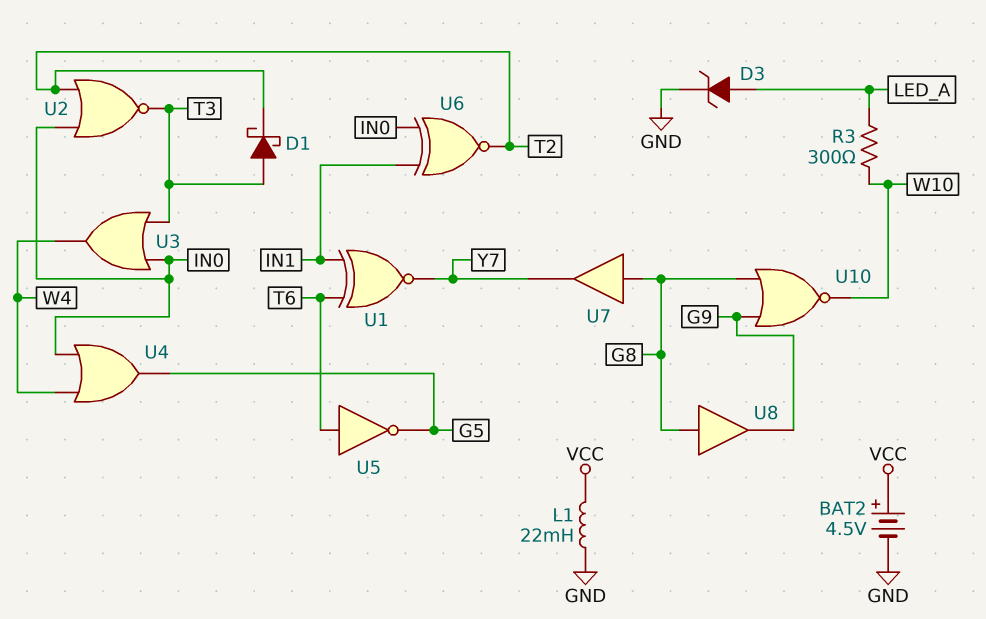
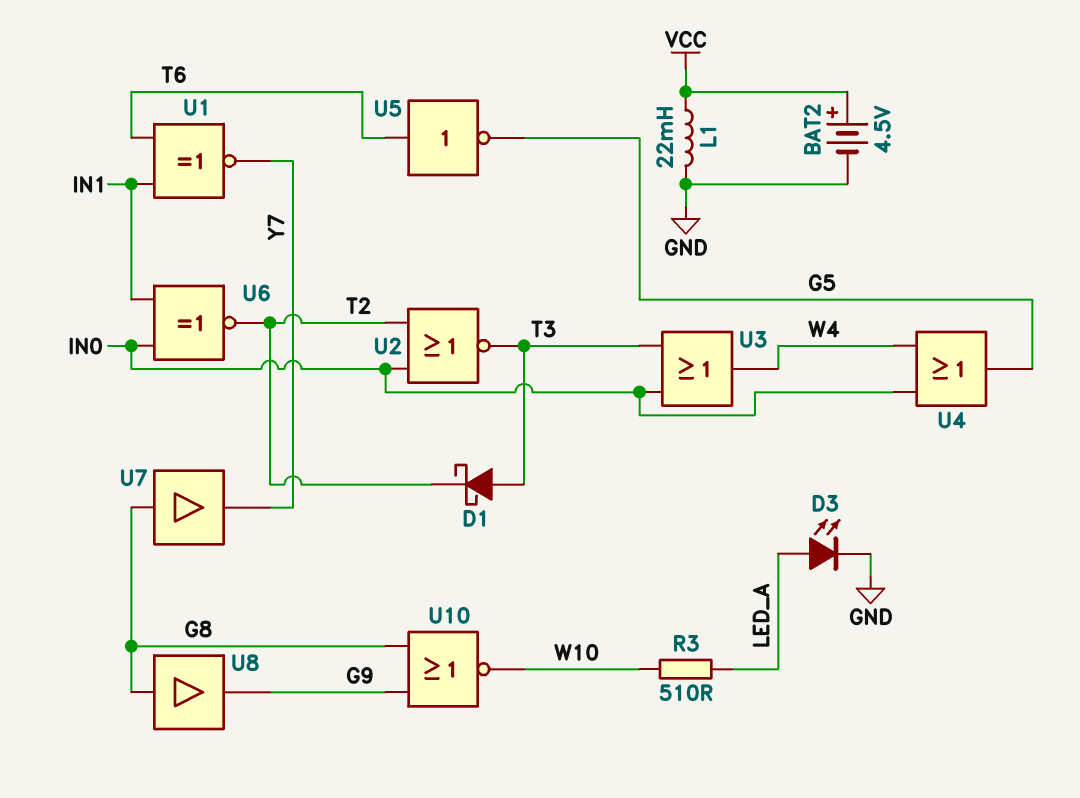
D3: zener (A LED_A, K GND) -> LED (A LED_A, K GND)
R3: 300 (LED_A, W10) -> 510 (LED_A, W10)

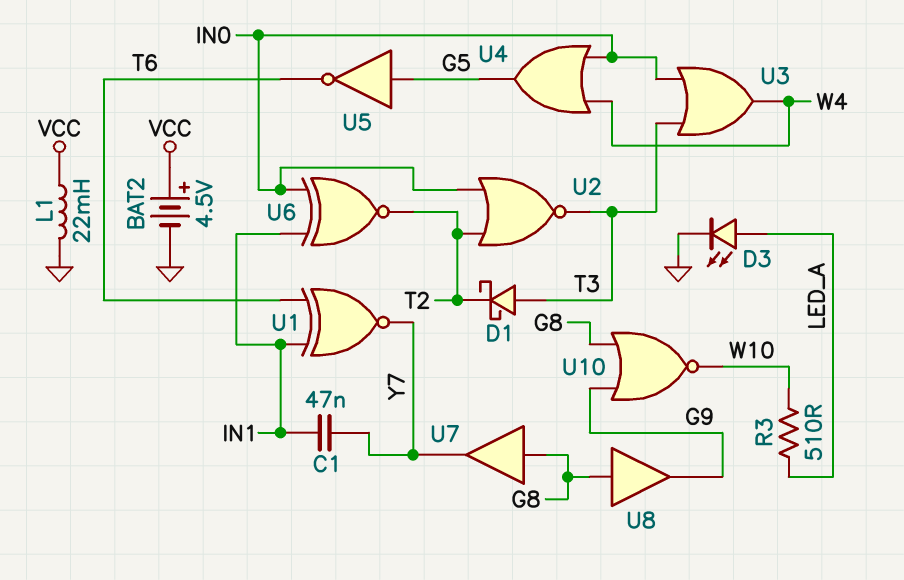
C1: none -> 47nF (IN1, Y7)
U5: NOT (in T6, out G5) -> NOT (in G5, out T6)

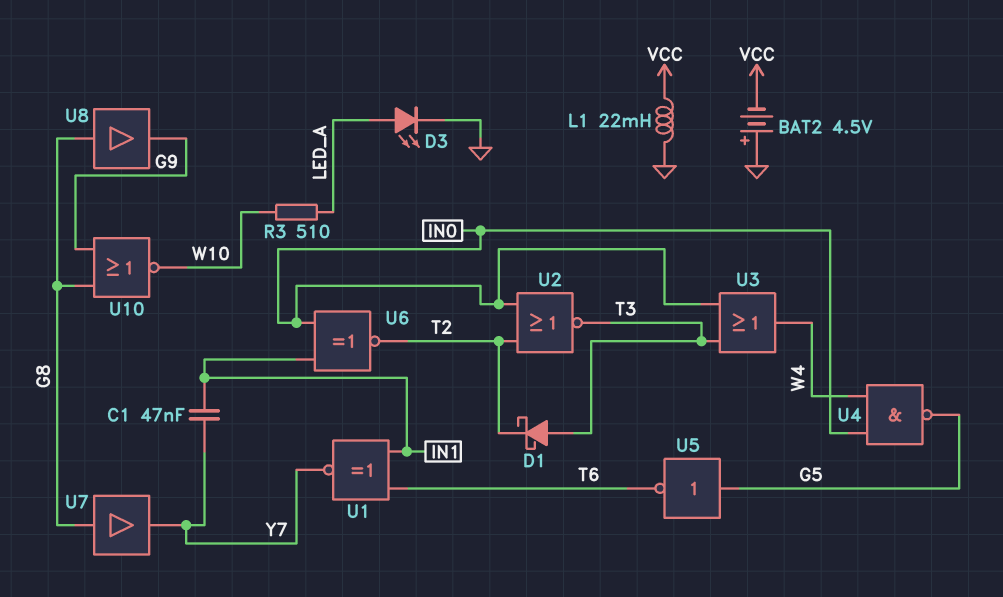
BAT2: 4.5V (plus VCC, minus GND) -> 4.5V (plus GND, minus VCC)
U4: OR (in IN0, in W4, out G5) -> NAND (in IN0, in W4, out G5)

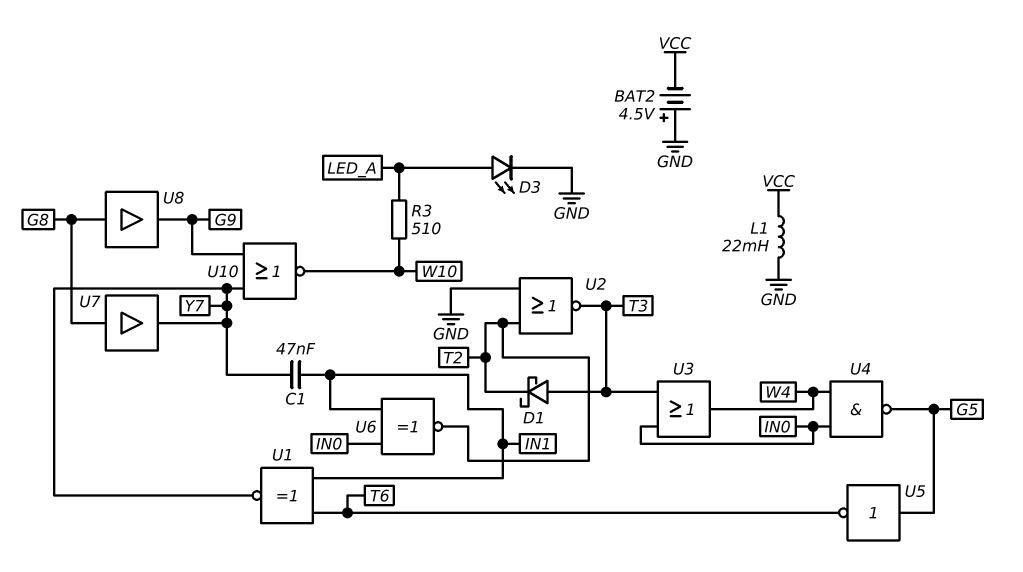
U2: NOR (in IN0, in T2, out T3) -> NOR (in GND, in T2, out T3)
U10: NOR (in G8, in G9, out W10) -> NOR (in G9, in Y7, out W10)

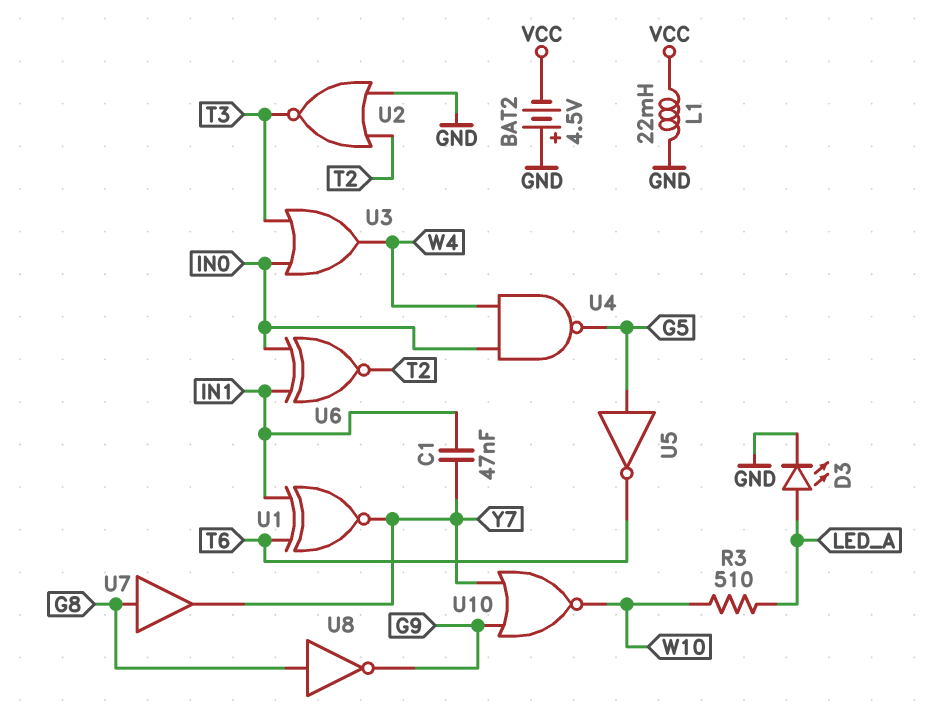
D1: schottky (A T3, K T2) -> none
U8: buffer (in G8, out G9) -> NOT (in G8, out G9)

